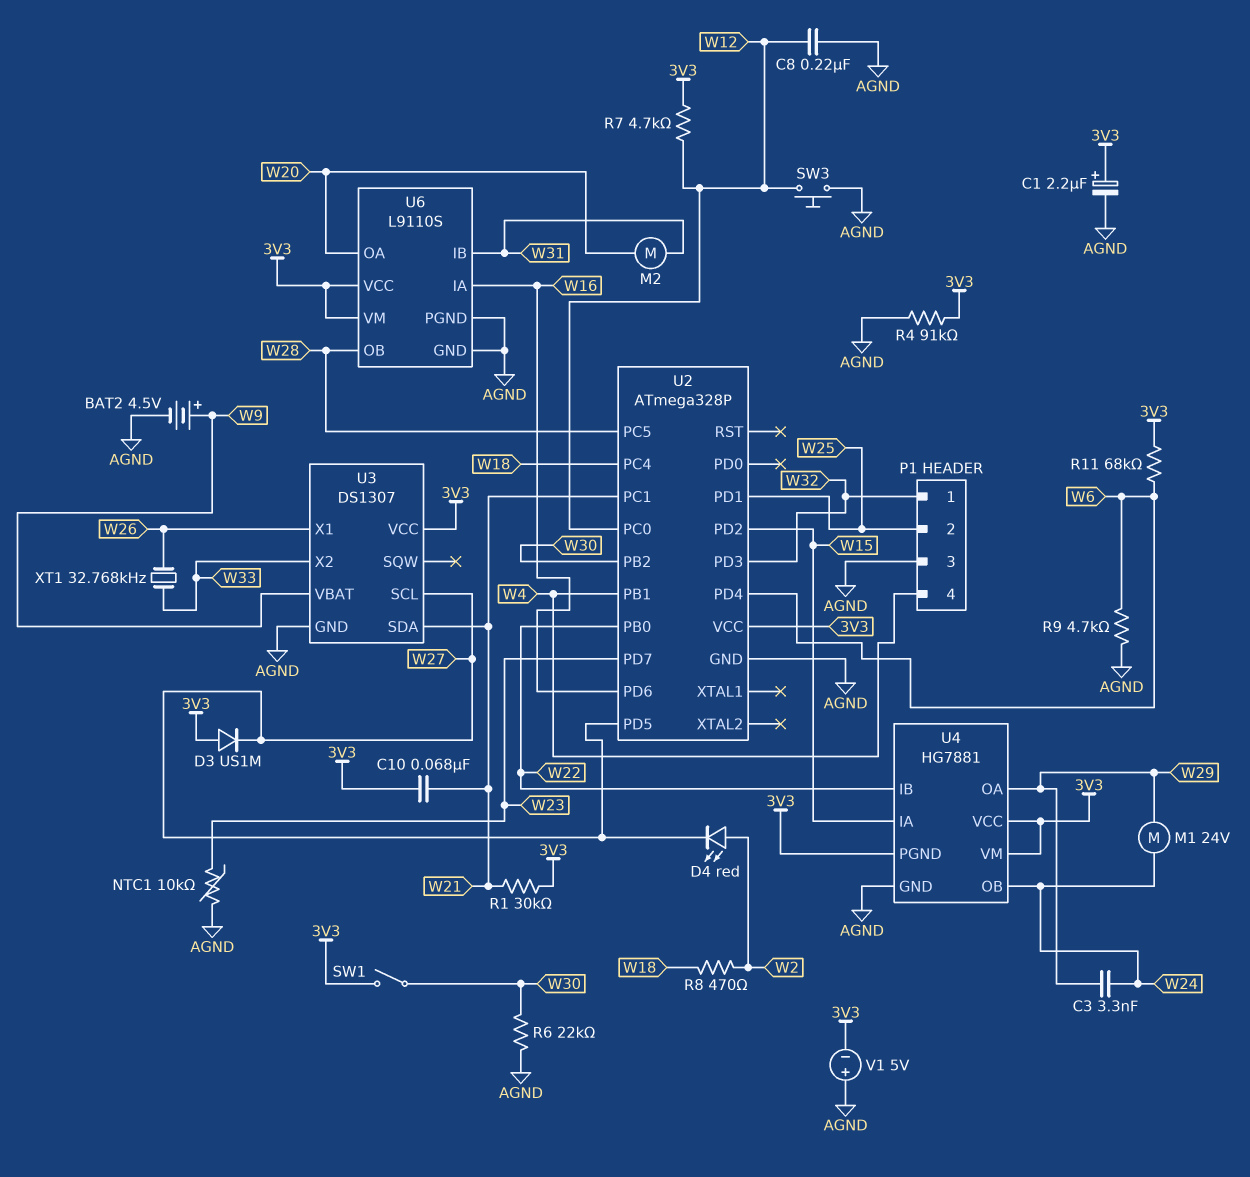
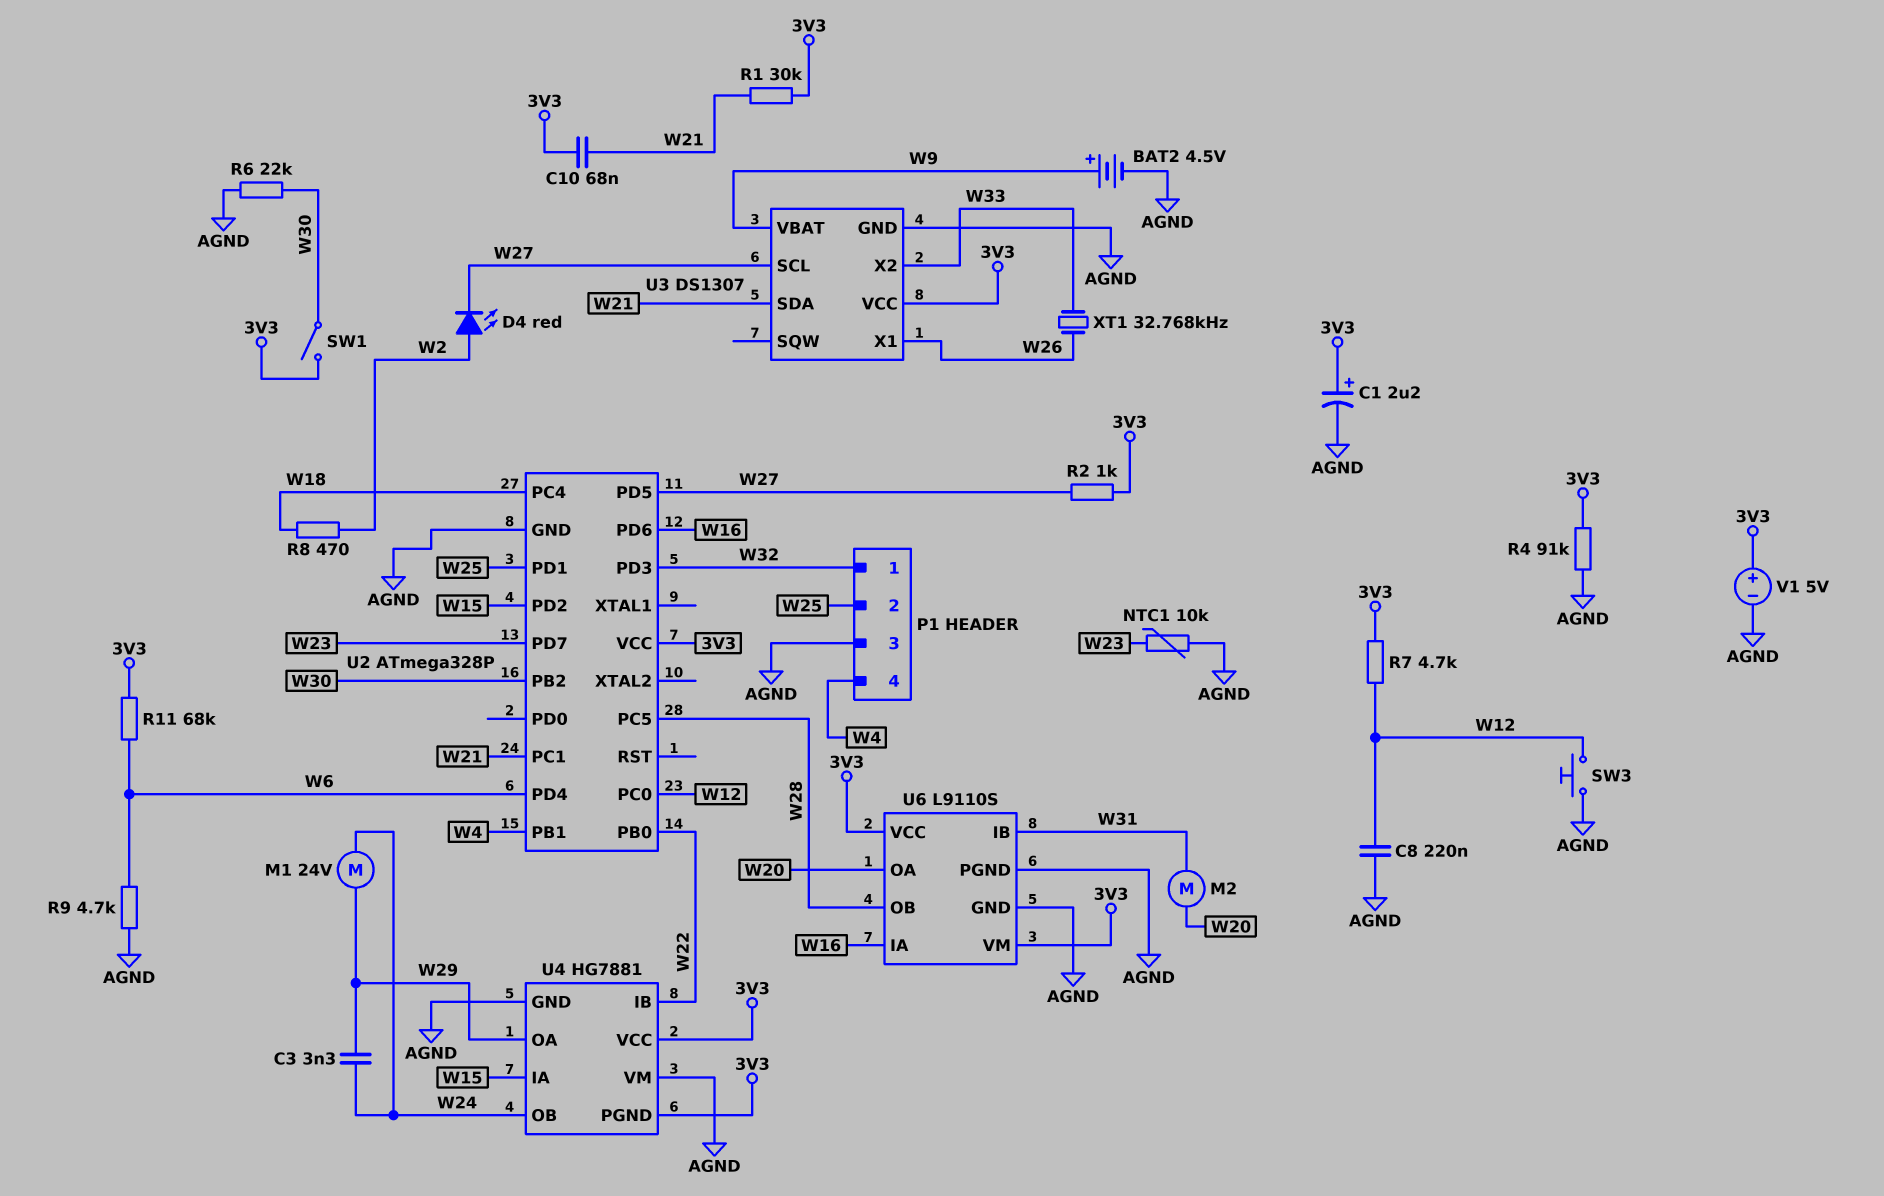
D3: diode US1M (A 3V3, K W27) -> none
R2: none -> 1k (3V3, W27)
U4 pin VM: 3V3 -> AGND
V1: 5V (plus AGND, minus 3V3) -> 5V (plus 3V3, minus AGND)

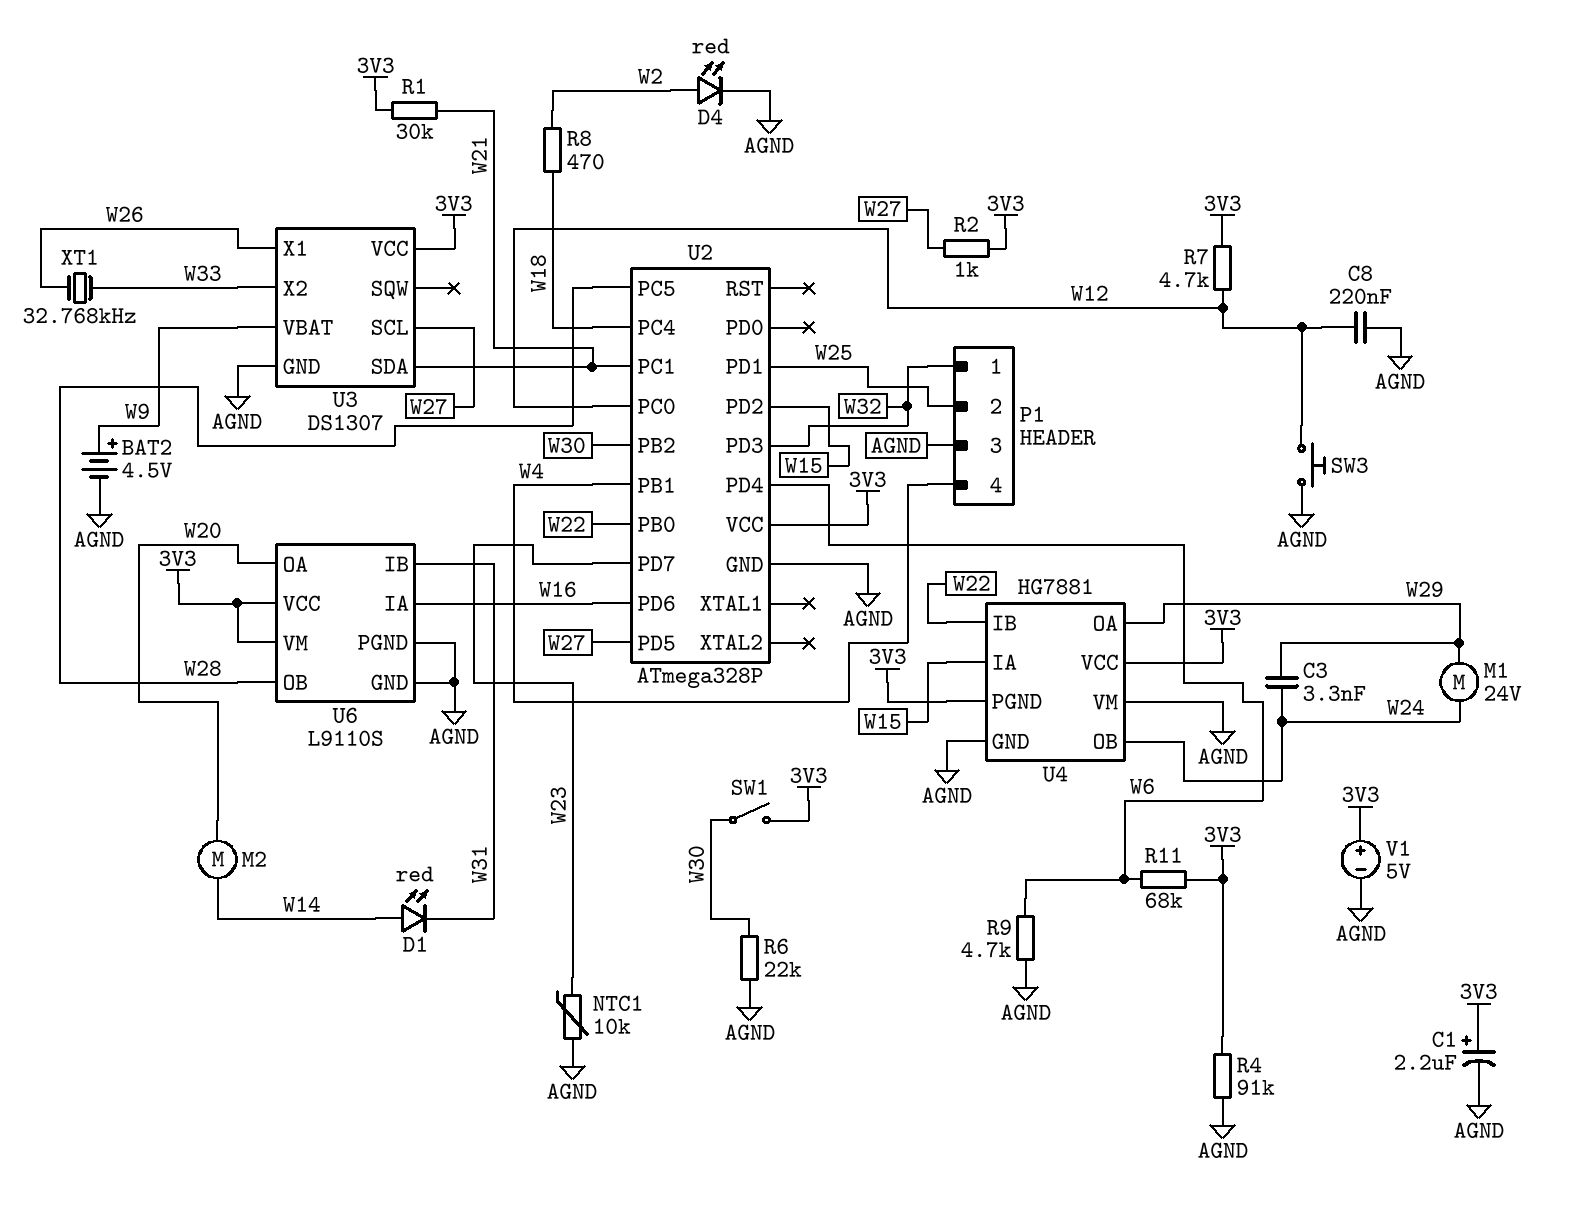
C10: 68nF (3V3, W21) -> none
D1: none -> LED red (A W14, K W31)
D4: LED red (A W2, K W27) -> LED red (A W2, K AGND)
M2: motor (W20, W31) -> motor (W14, W20)

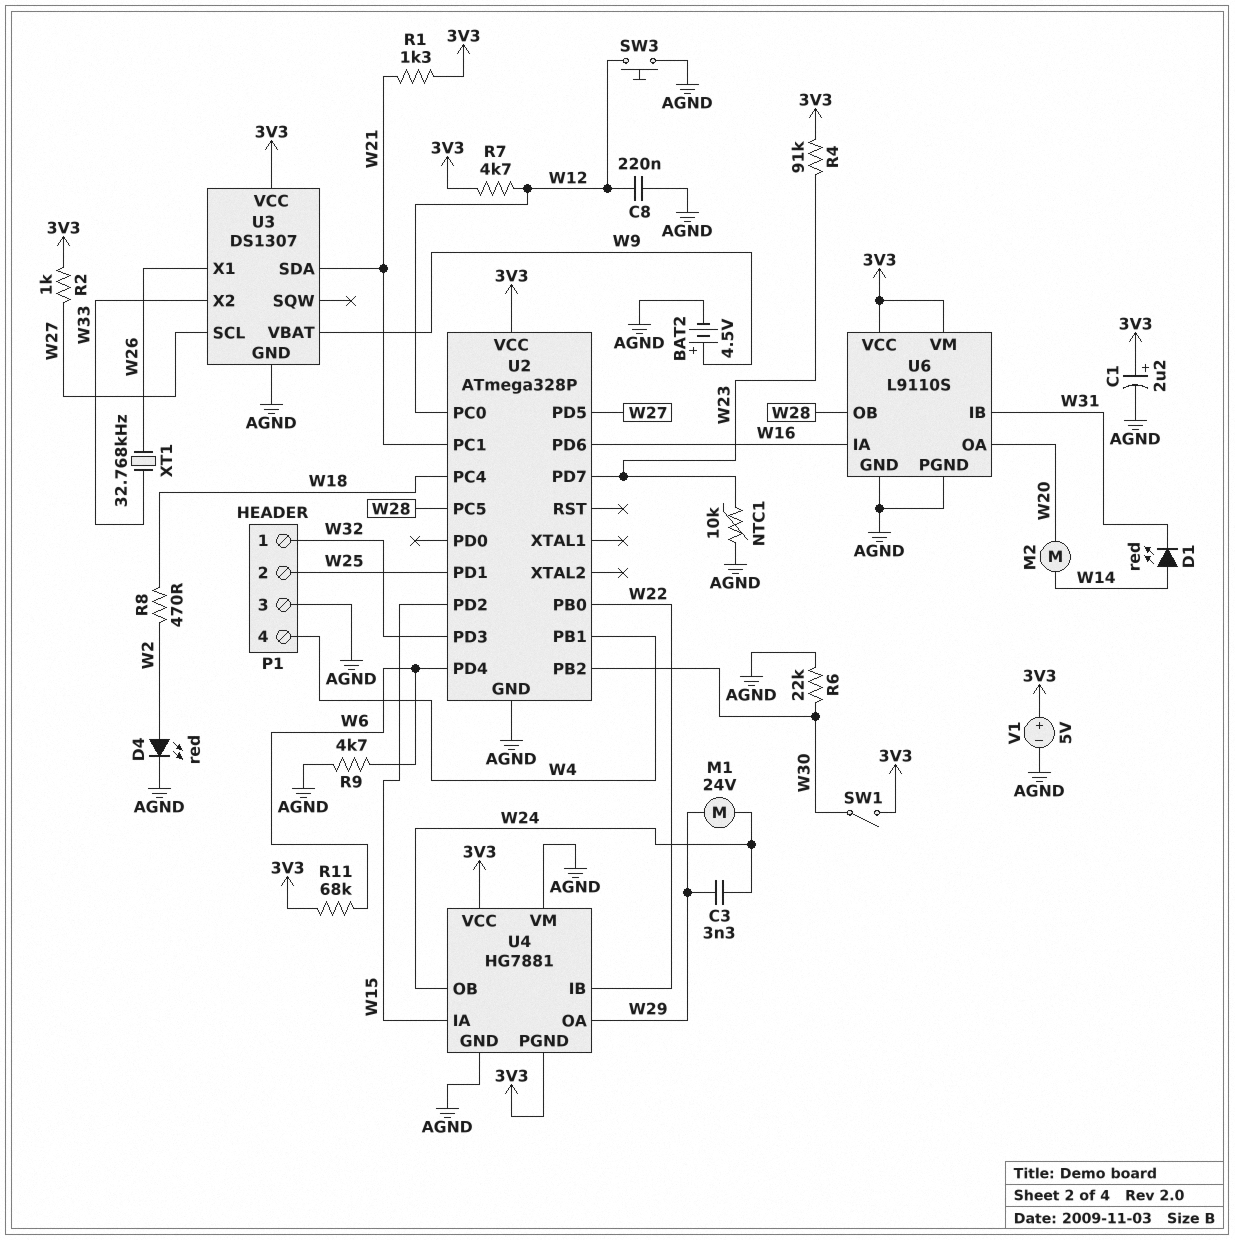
R1: 30k (3V3, W21) -> 1.3k (3V3, W21)
R4: 91k (3V3, AGND) -> 91k (3V3, W23)

